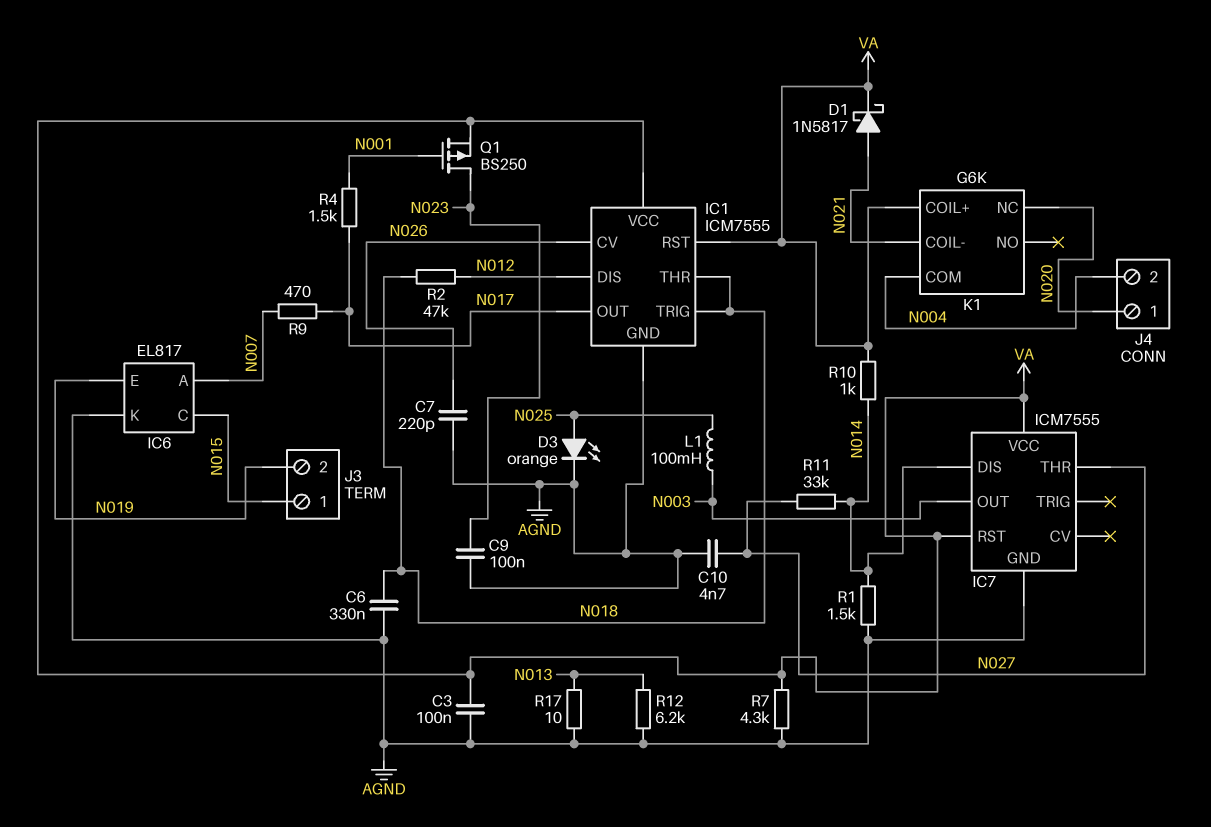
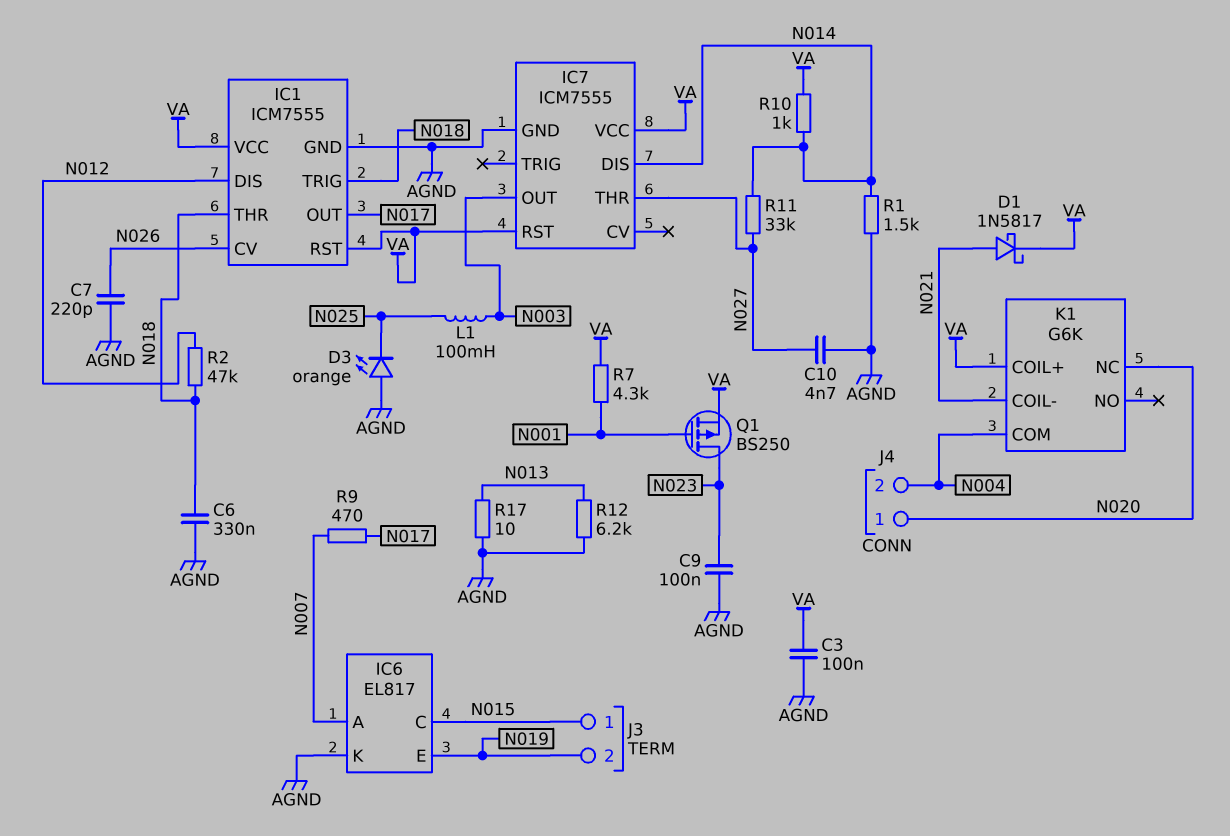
D3: LED orange (A N025, K AGND) -> LED orange (A AGND, K N025)
R4: 1.5k (N001, N017) -> none
R7: 4.3k (AGND, VA) -> 4.3k (N001, VA)

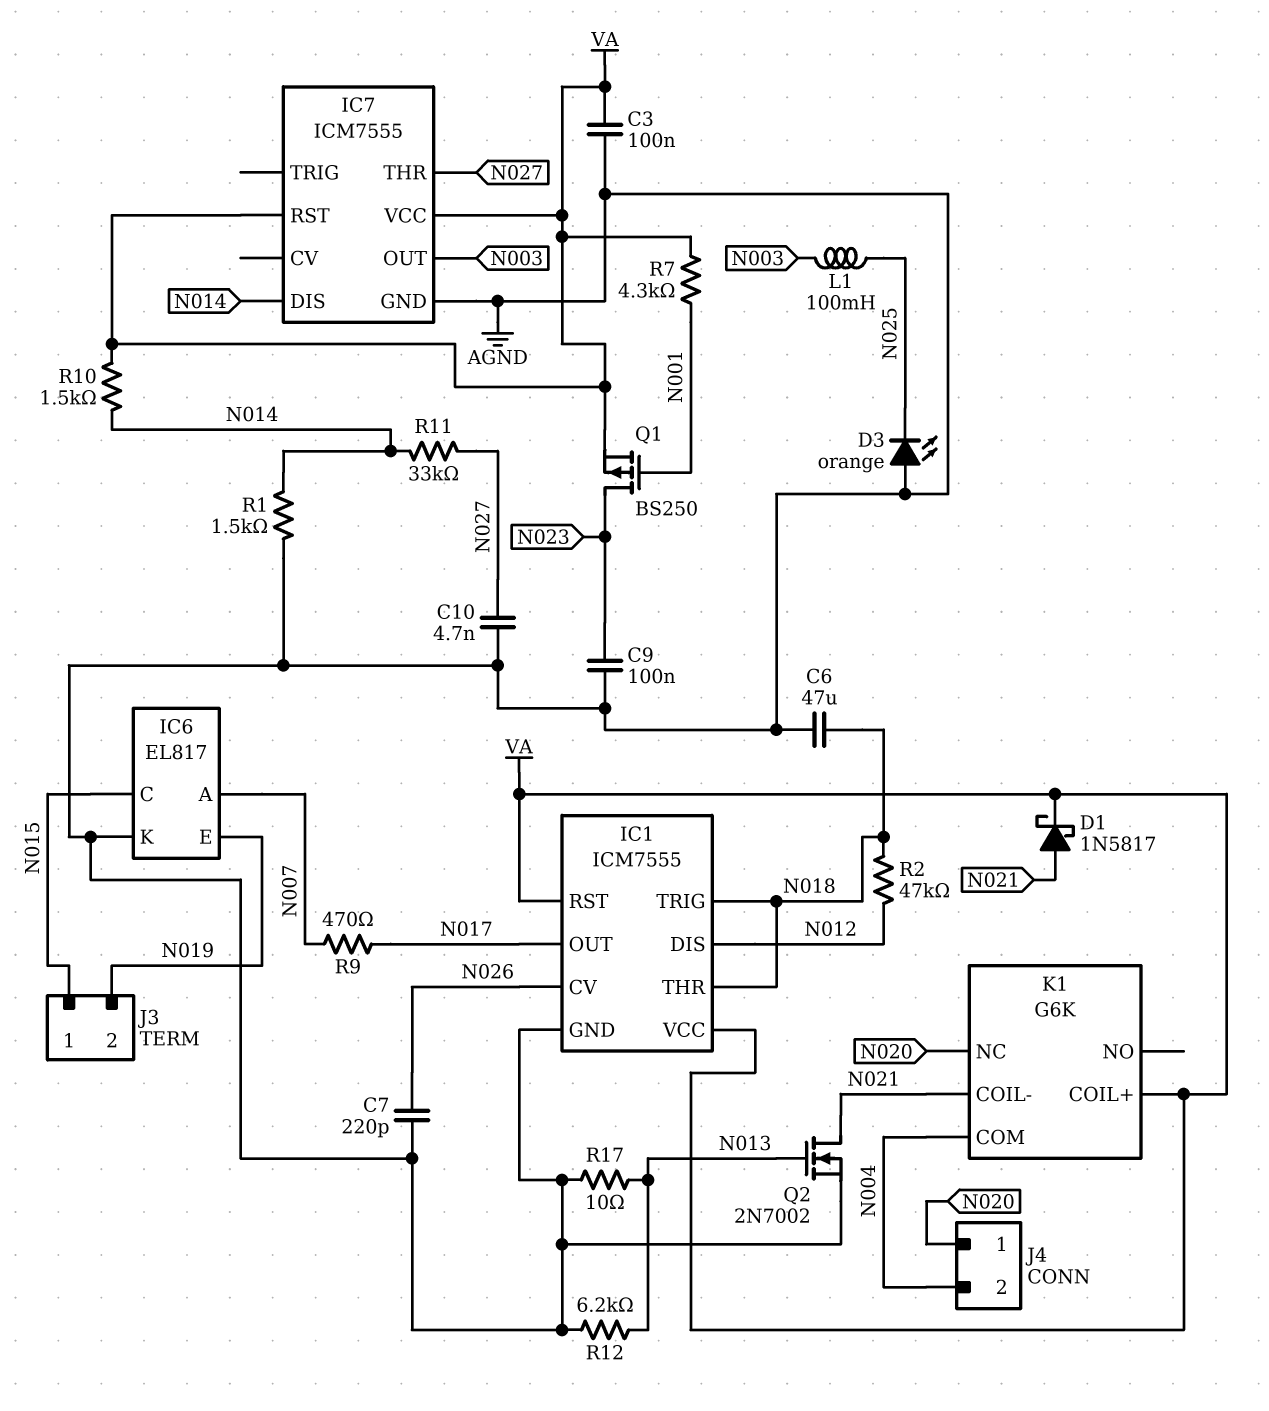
C6: 330nF (AGND, N018) -> 47uF (AGND, N018)
Q2: none -> NMOS 2N7002 (G N013, D N021, S AGND)
R10: 1k (N014, VA) -> 1.5k (N014, VA)

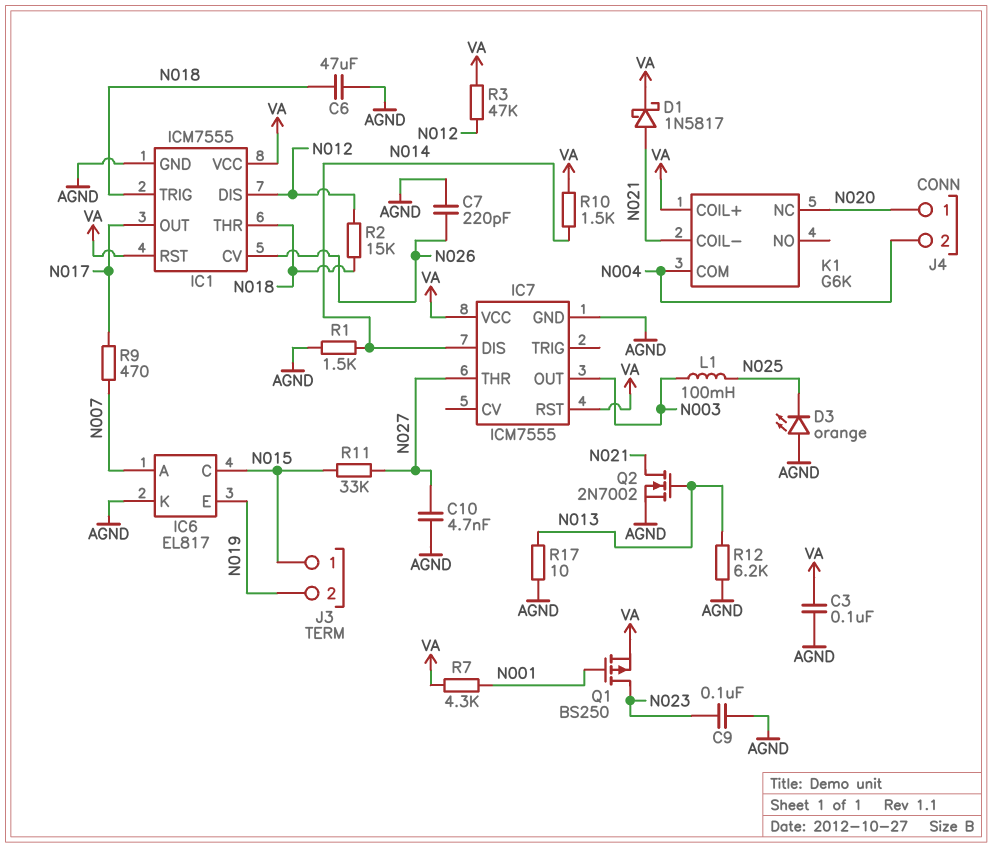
R2: 47k (N012, N018) -> 15k (N012, N018)
R3: none -> 47k (N012, VA)
R11: 33k (N014, N027) -> 33k (N015, N027)

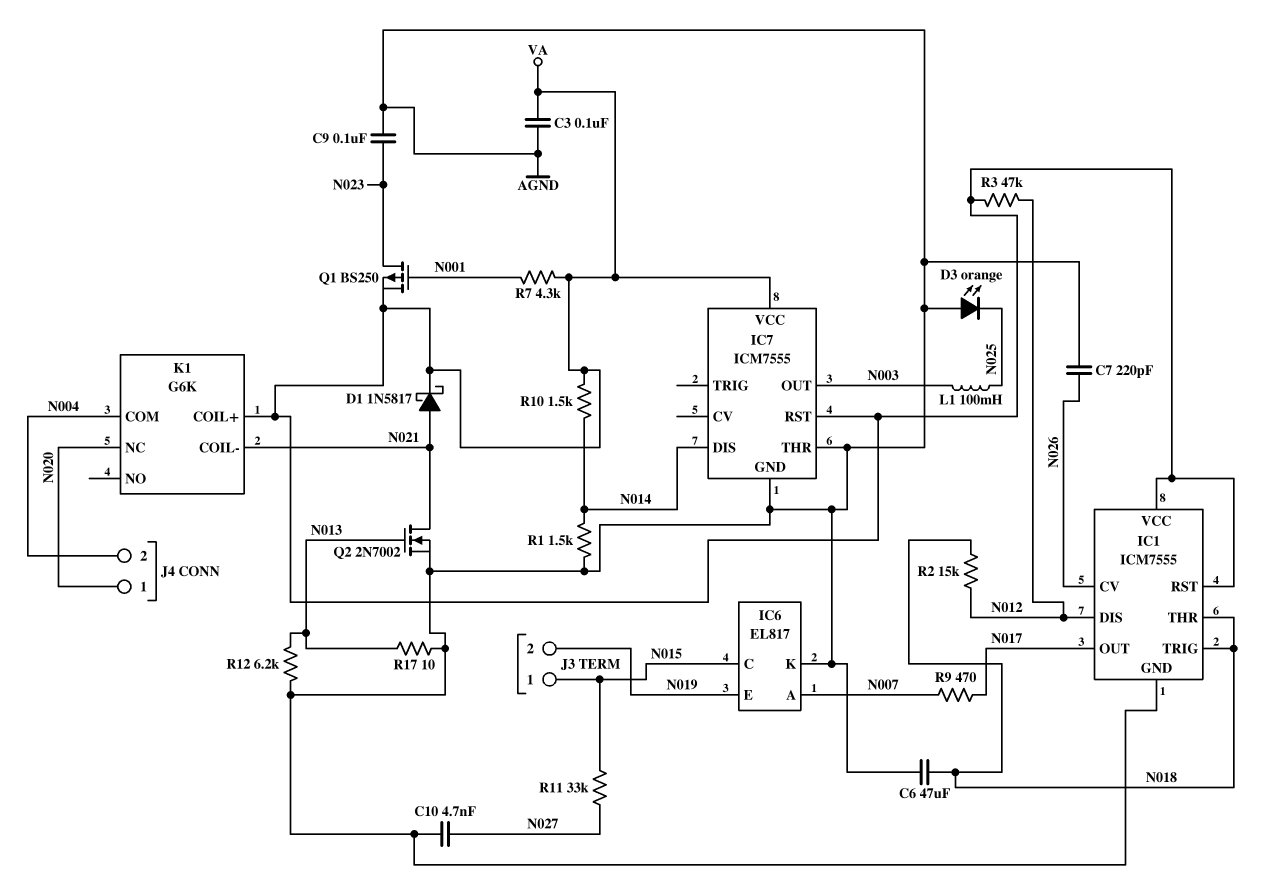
IC7 pin THR: N027 -> AGND

